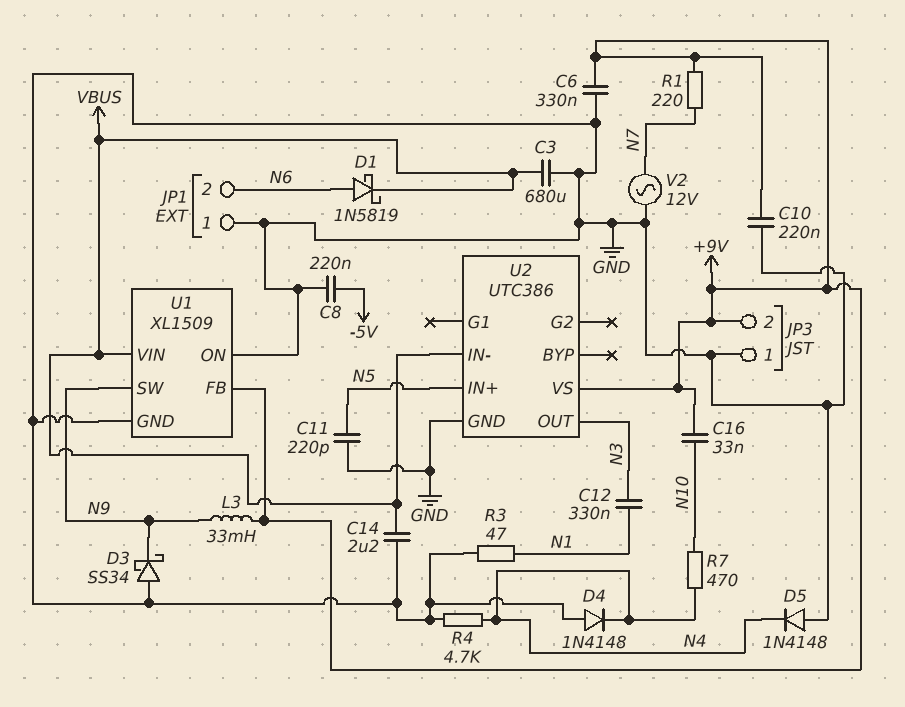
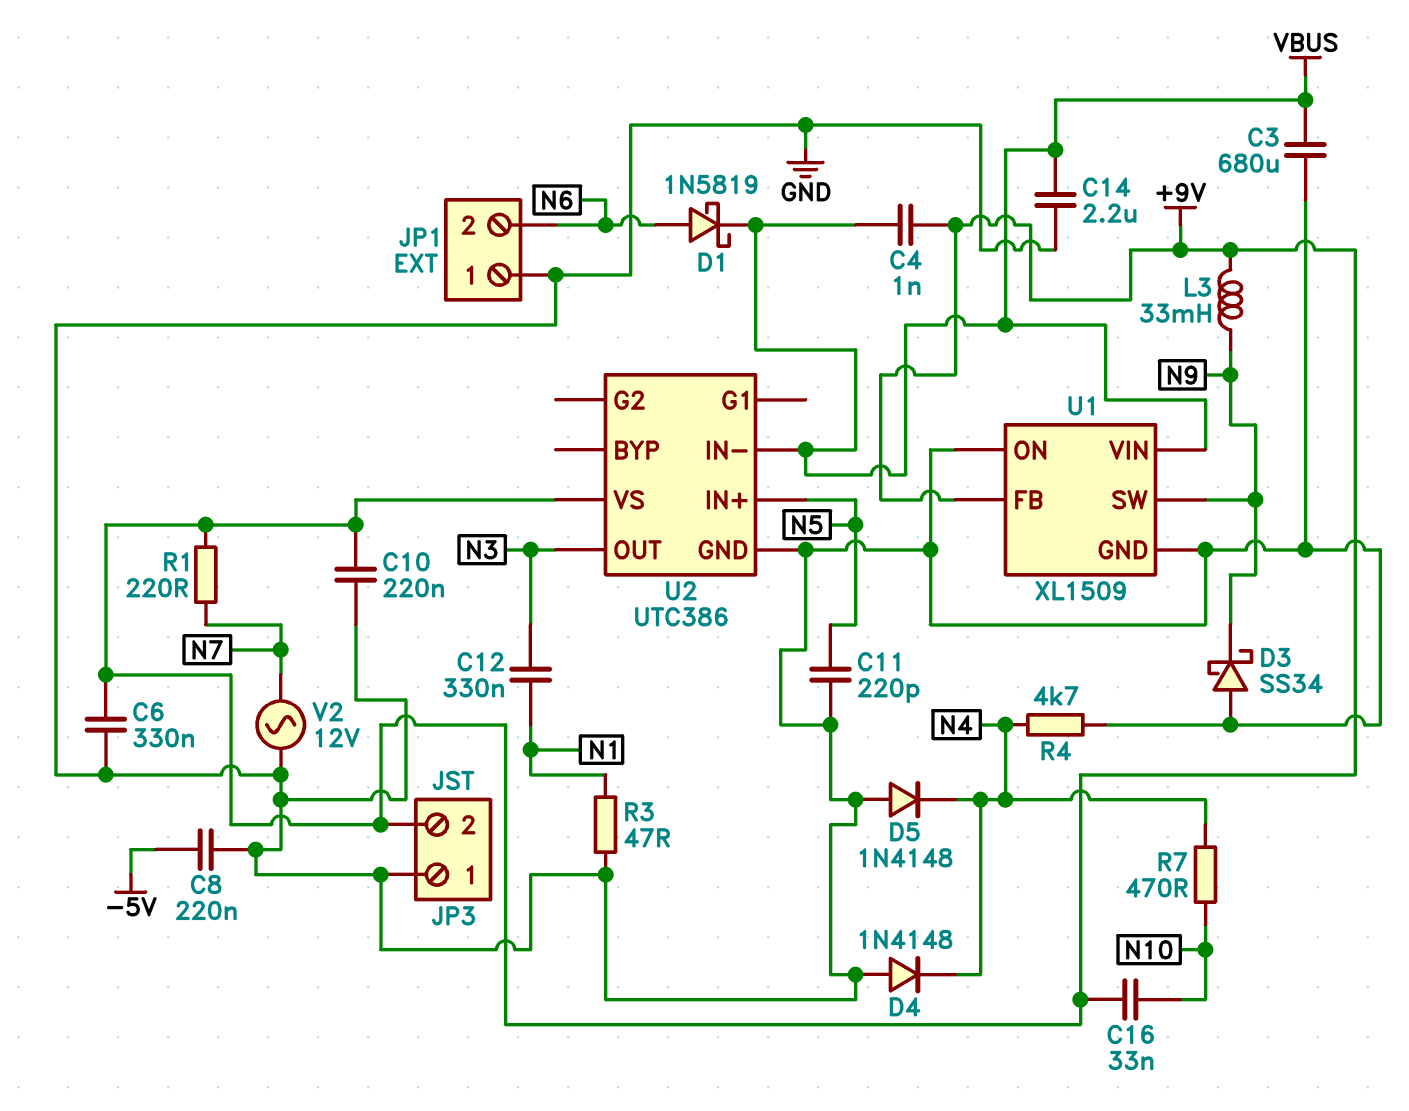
C4: none -> 1nF (+9V, VBUS)

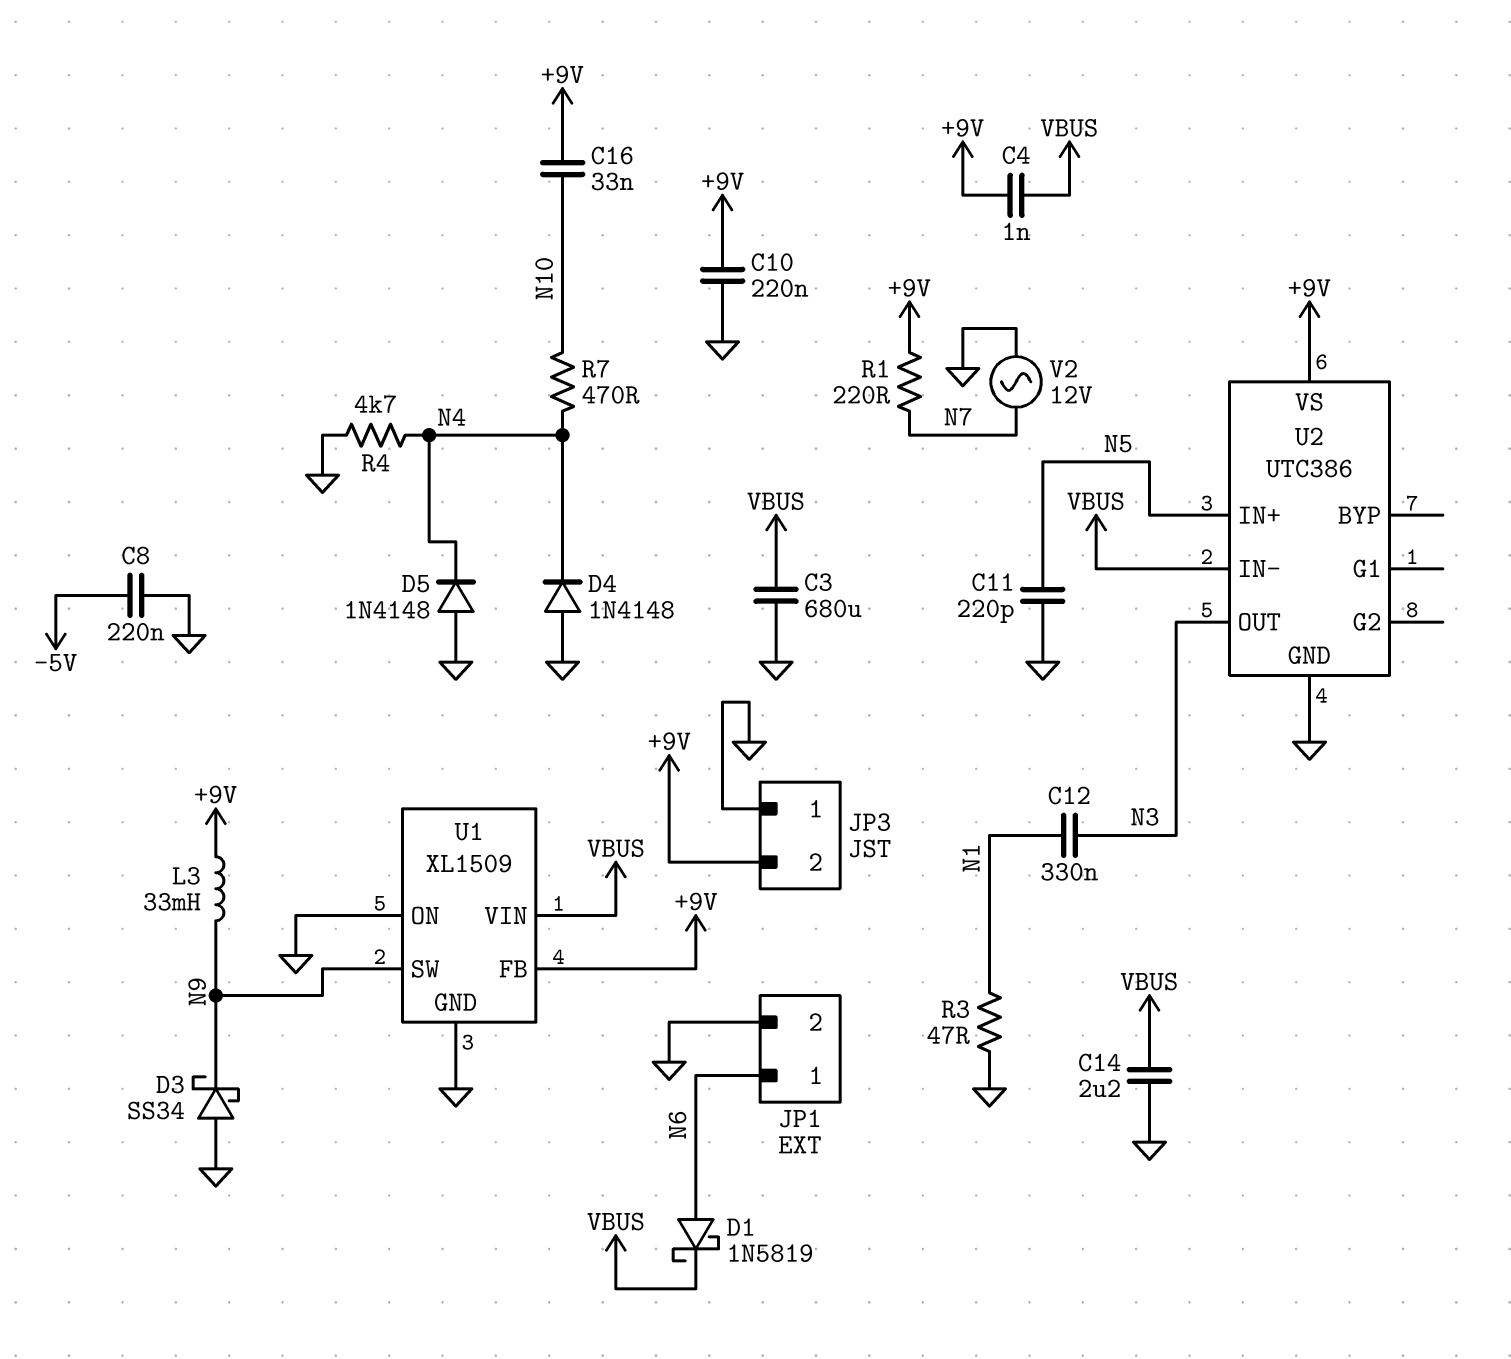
C6: 330nF (+9V, GND) -> none
JP1 pin 1: GND -> N6
JP1 pin 2: N6 -> GND

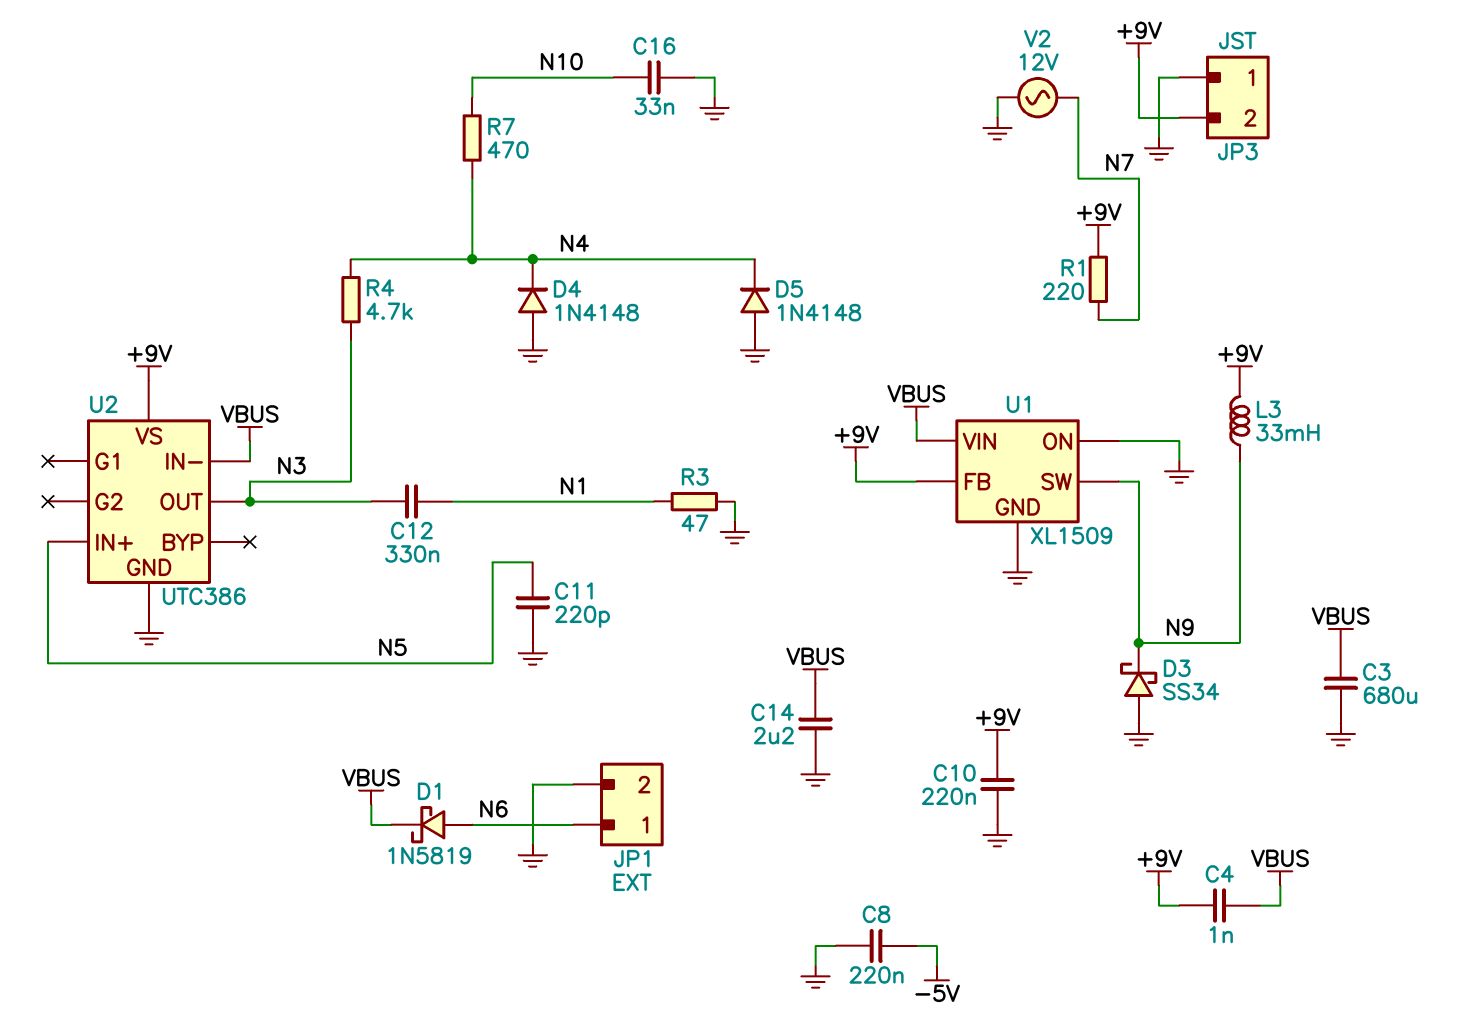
C16: 33nF (+9V, N10) -> 33nF (GND, N10)
R4: 4.7k (GND, N4) -> 4.7k (N3, N4)

